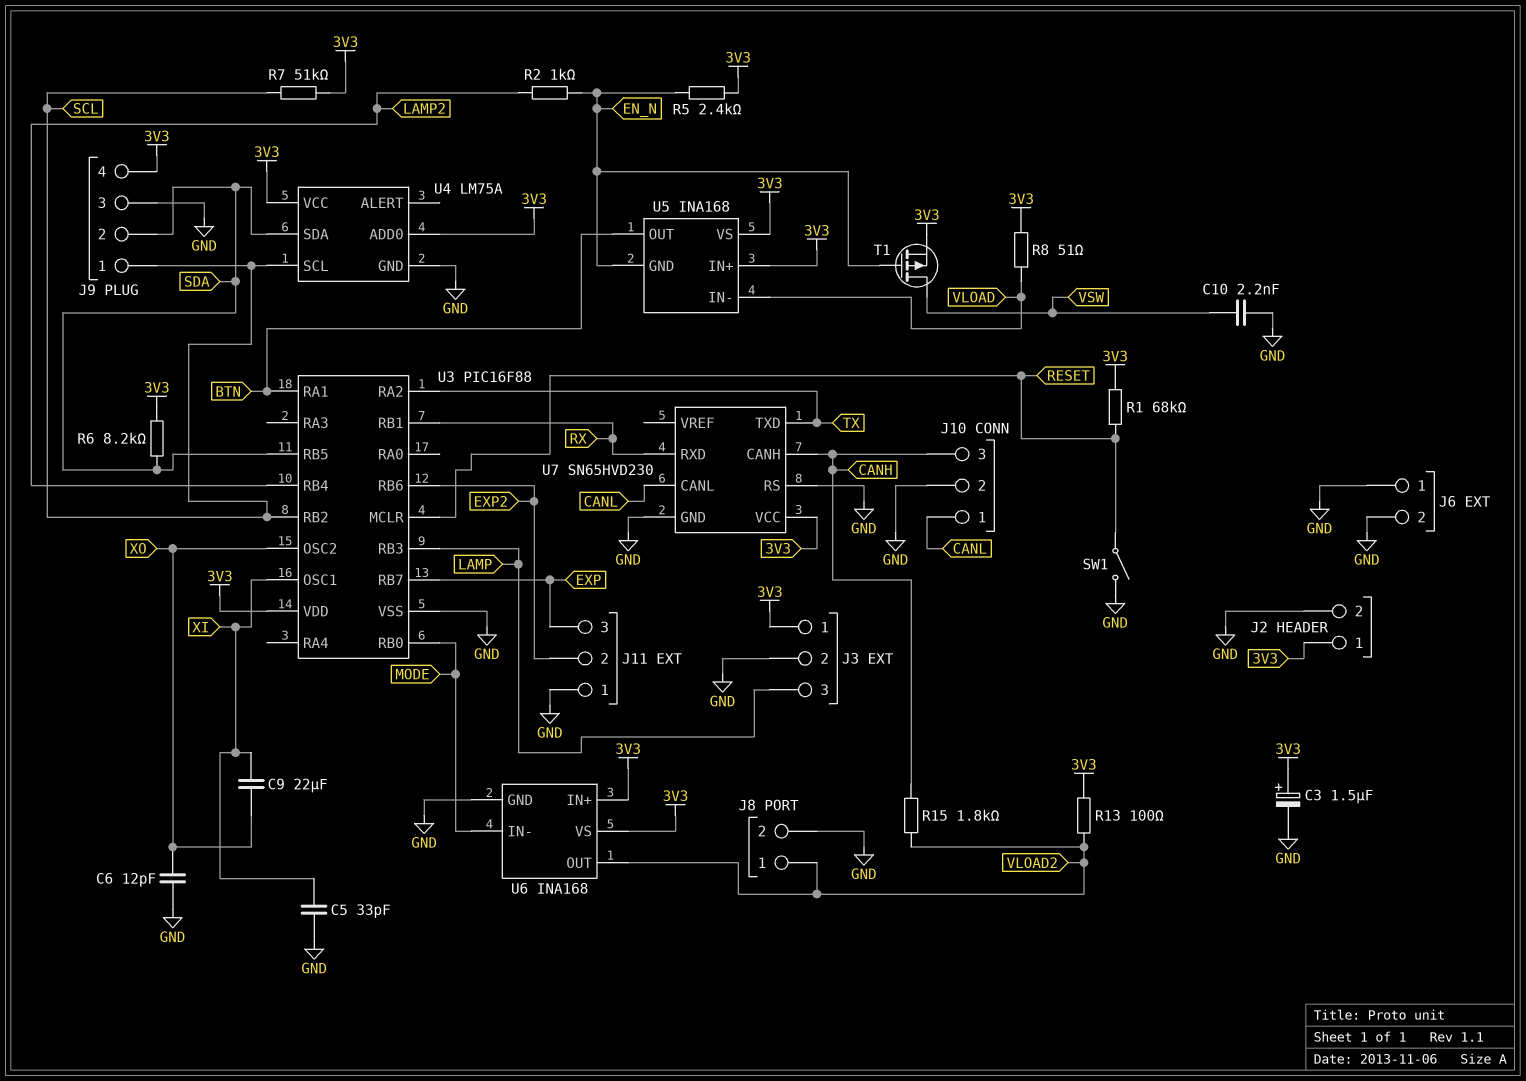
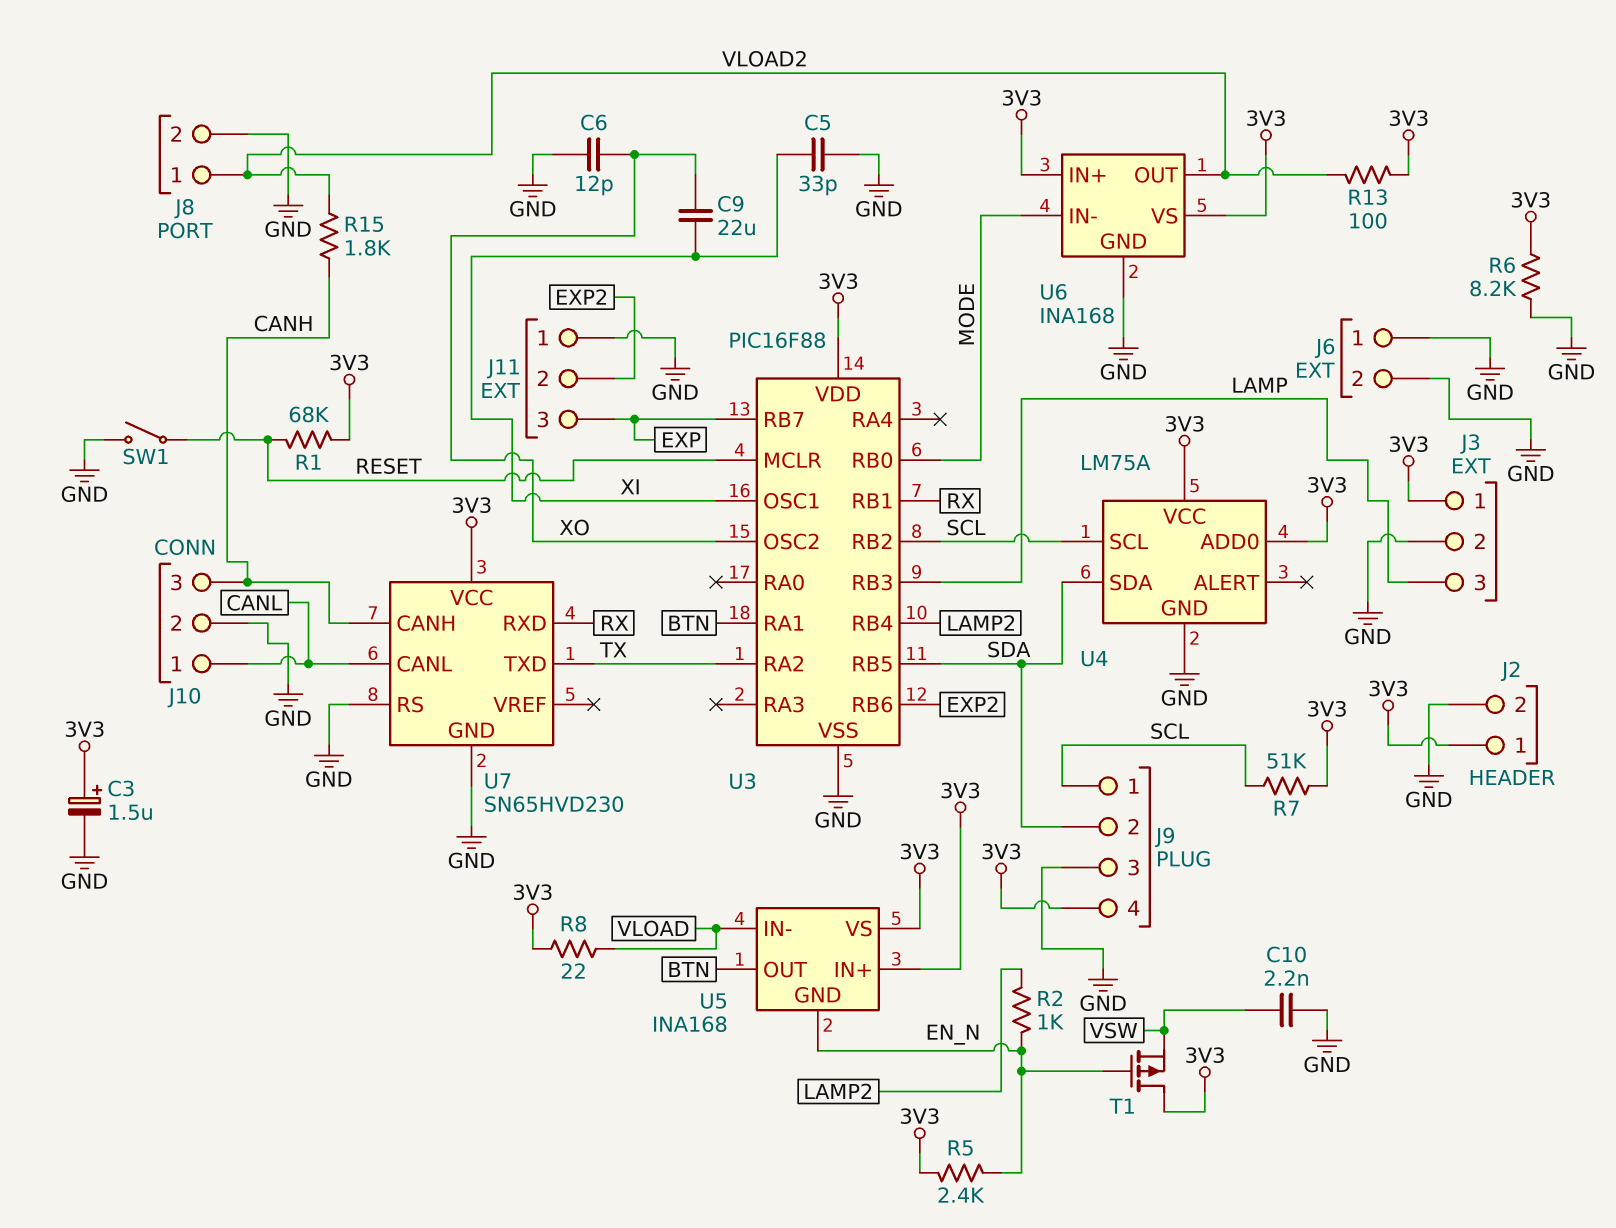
R6: 8.2k (3V3, SDA) -> 8.2k (3V3, GND)
R8: 51 (3V3, VLOAD) -> 22 (3V3, VLOAD)
T1: PMOS (G EN_N, D VSW, S 3V3) -> PMOS (G EN_N, D 3V3, S VSW)

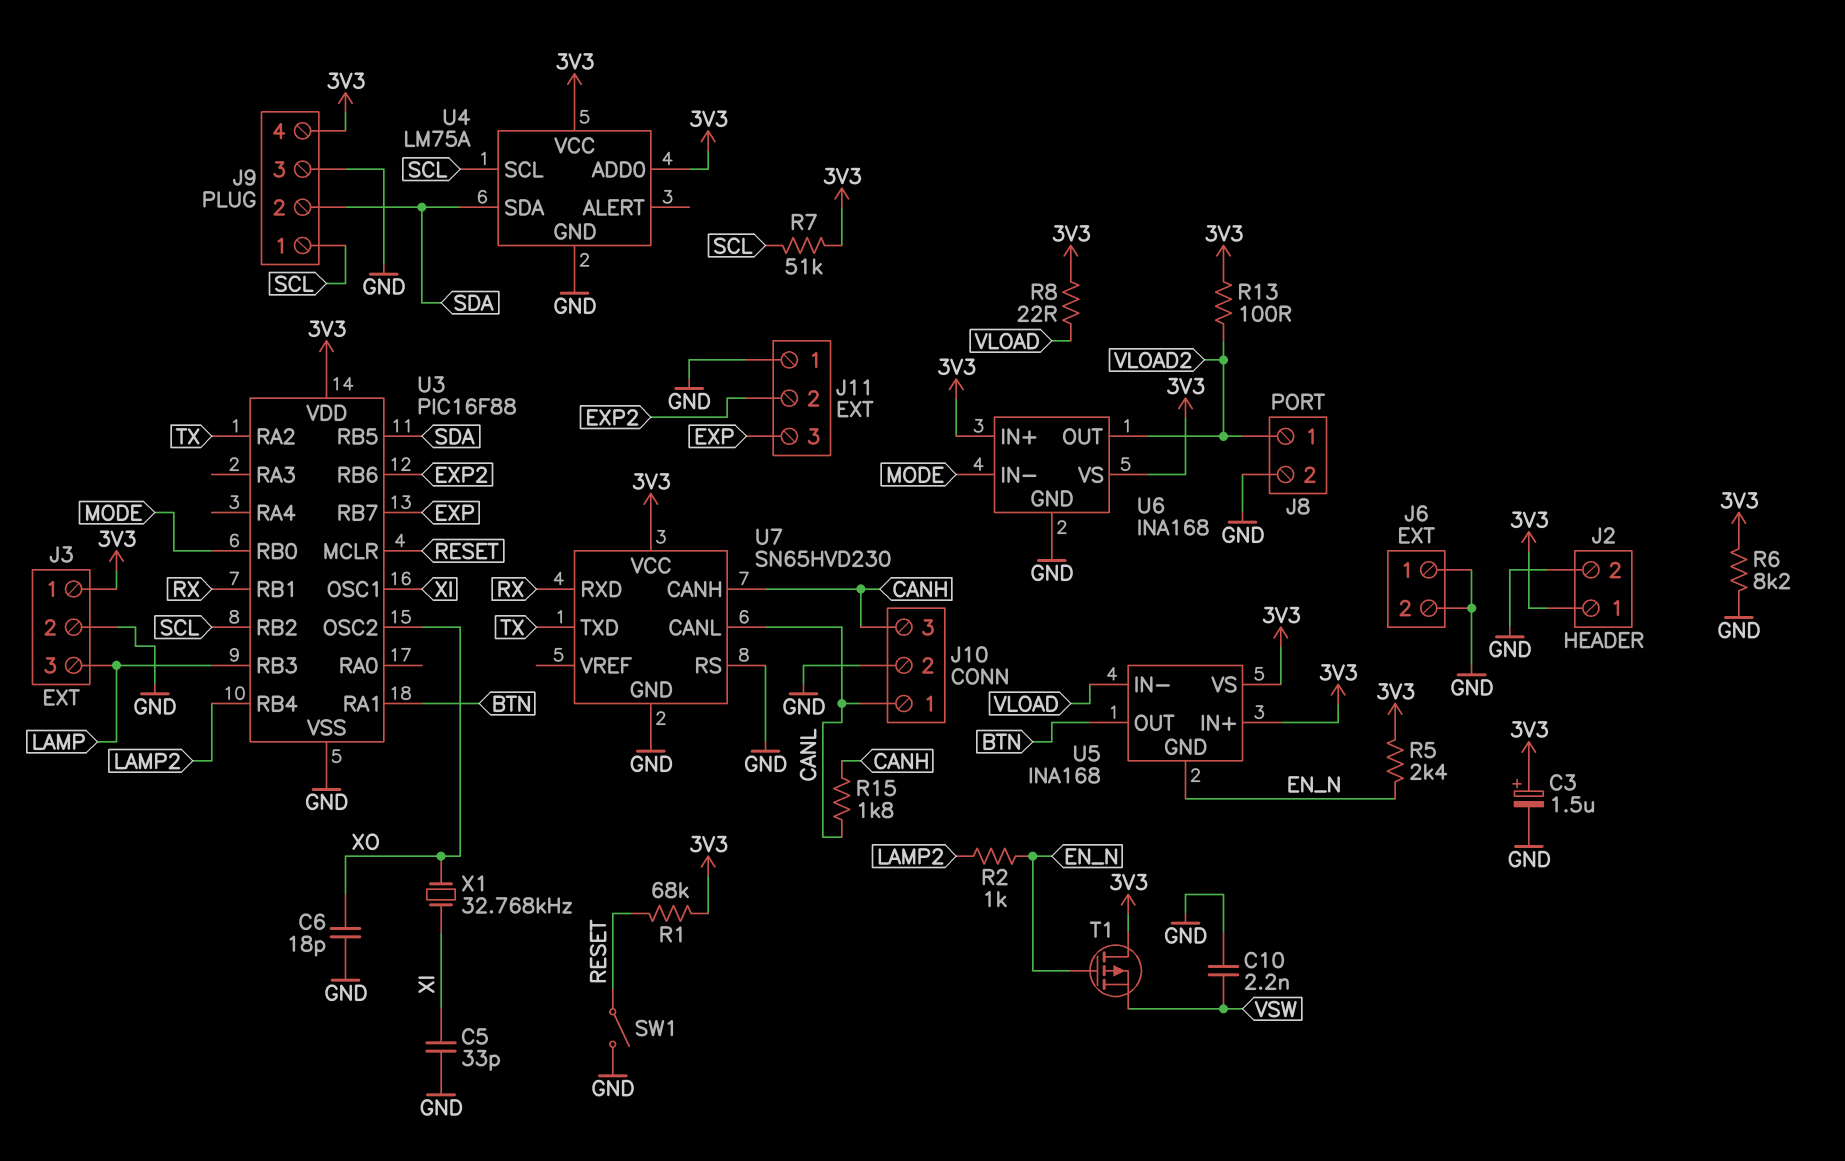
C6: 12pF (GND, XO) -> 18pF (GND, XO)
C9: 22uF (XI, XO) -> none
R15: 1.8k (CANH, VLOAD2) -> 1.8k (CANH, CANL)
X1: none -> 32.768kHz (XI, XO)

